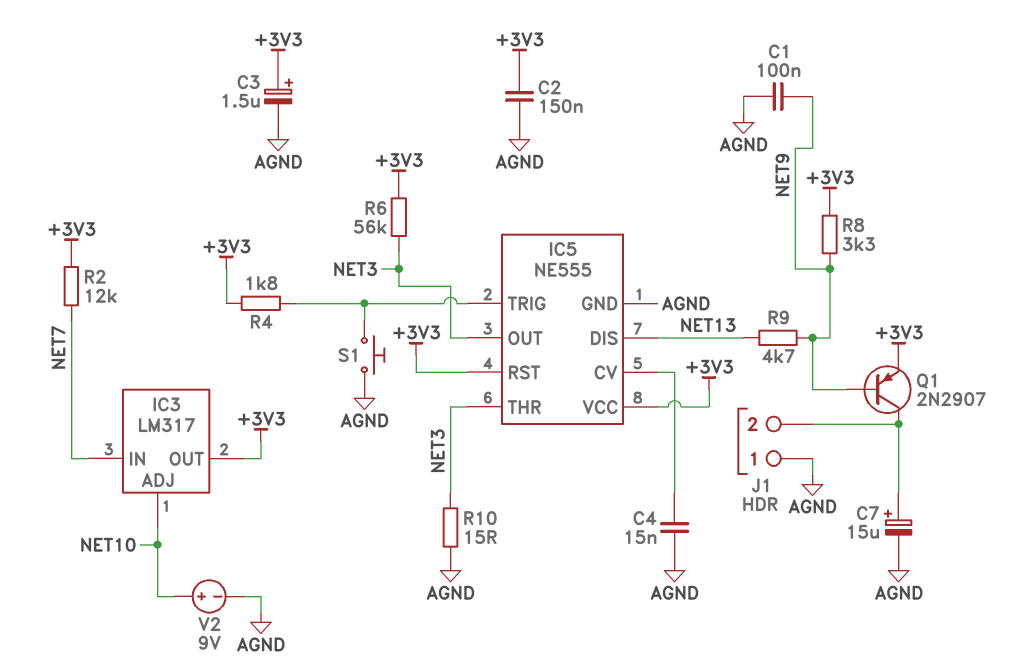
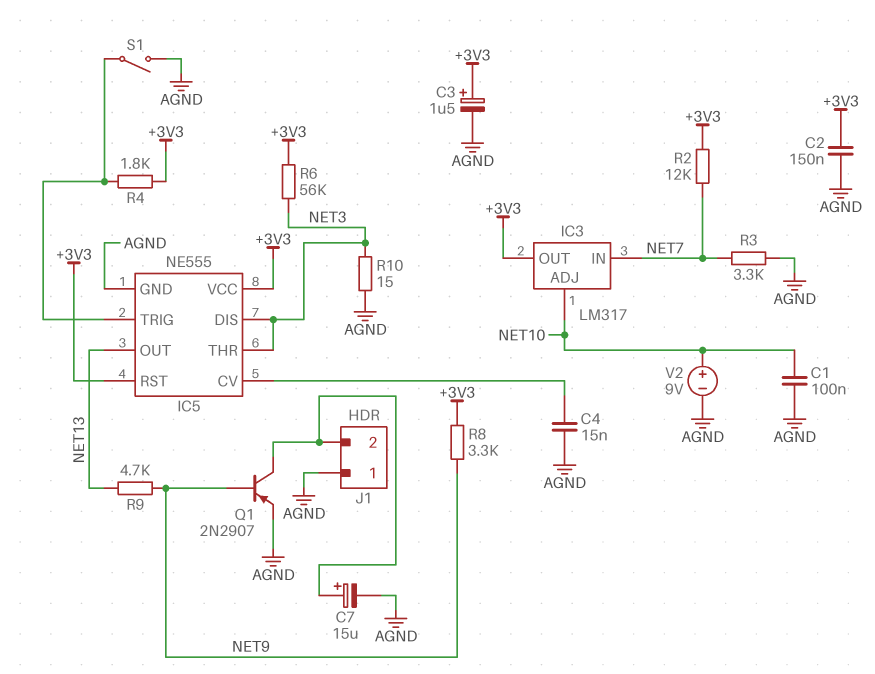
C1: 100nF (AGND, NET9) -> 100nF (AGND, NET10)
IC5 pin DIS: NET13 -> NET3
IC5 pin OUT: NET3 -> NET13
Q1: PNP 2N2907 (B NET9, C J1/2, E +3V3) -> PNP 2N2907 (B NET9, C J1/2, E AGND)
R3: none -> 3.3k (AGND, NET7)
S1: button (AGND, IC5/TRIG) -> switch (AGND, IC5/TRIG)

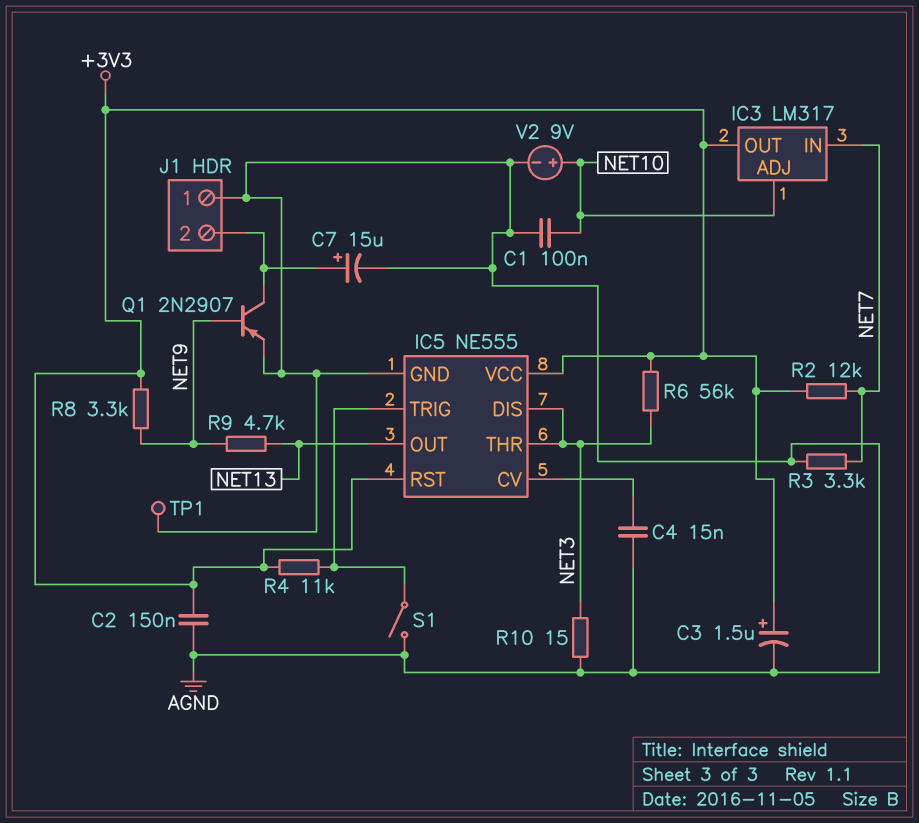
R4: 1.8k (+3V3, IC5/TRIG) -> 11k (+3V3, IC5/TRIG)
TP1: none -> test point (AGND)

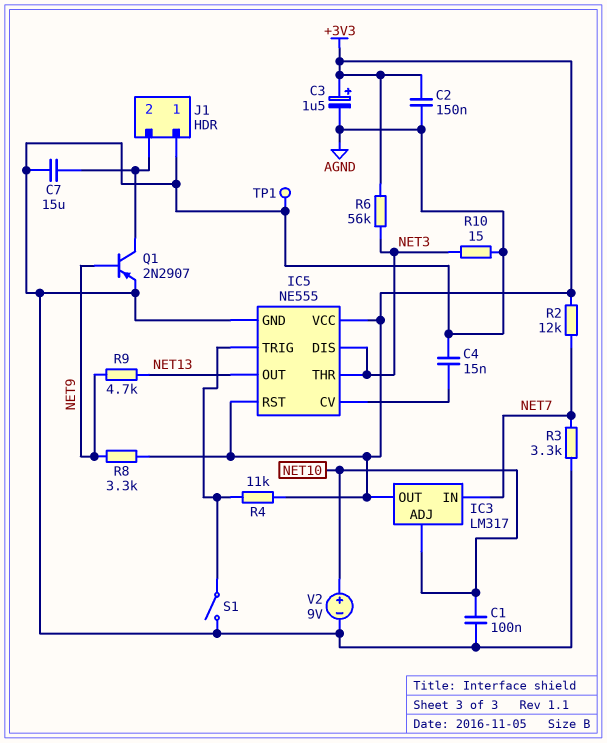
C7: 15uF (plus J1/2, minus AGND) -> 15uF (AGND, J1/2)

